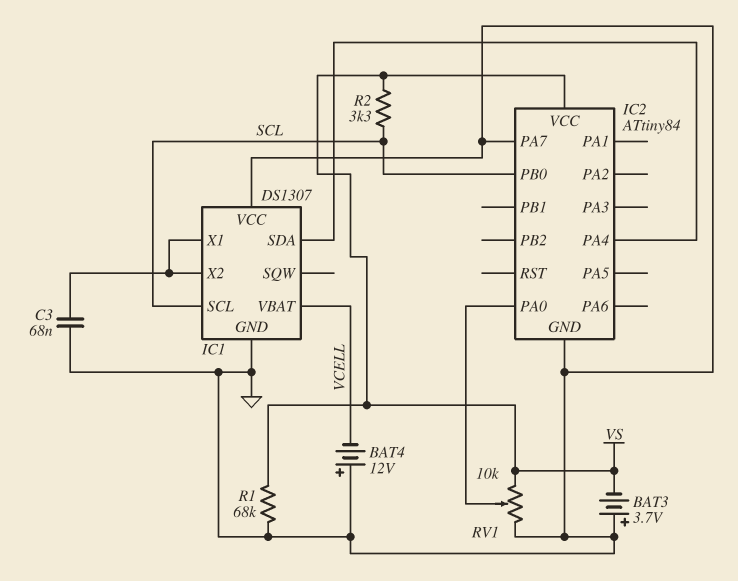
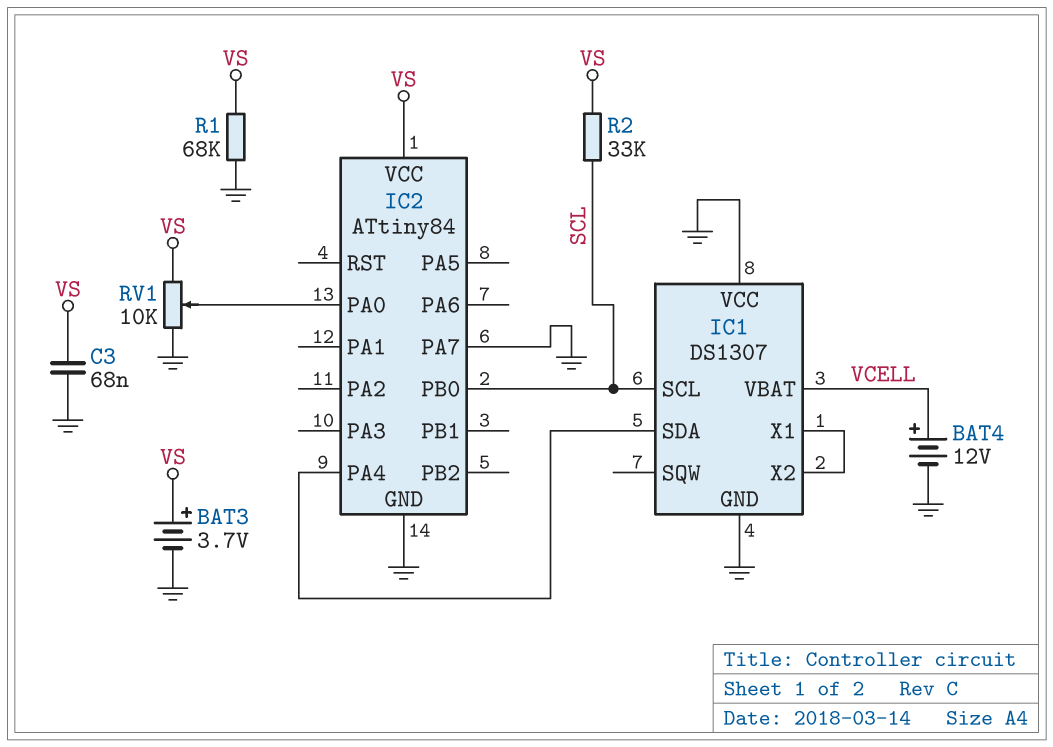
BAT3: 3.7V (plus GND, minus VS) -> 3.7V (plus VS, minus GND)
BAT4: 12V (plus GND, minus VCELL) -> 12V (plus VCELL, minus GND)
C3: 68nF (GND, IC1/X1) -> 68nF (GND, VS)
R2: 3.3k (SCL, VS) -> 33k (SCL, VS)

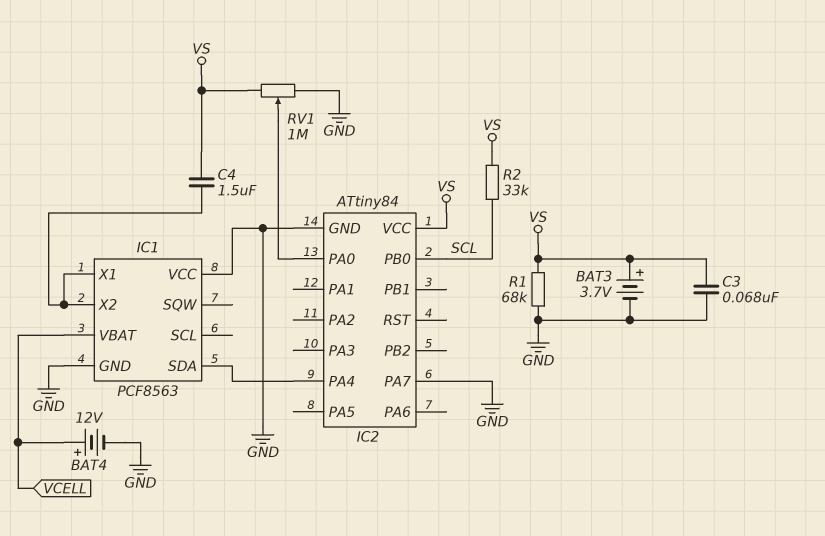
C4: none -> 1.5uF (IC1/X1, VS)
IC1: DS1307 -> PCF8563
IC1 pin SCL: SCL -> none
RV1: 10k (GND, VS, wiper IC2/PA0) -> 1M (GND, VS, wiper IC2/PA0)

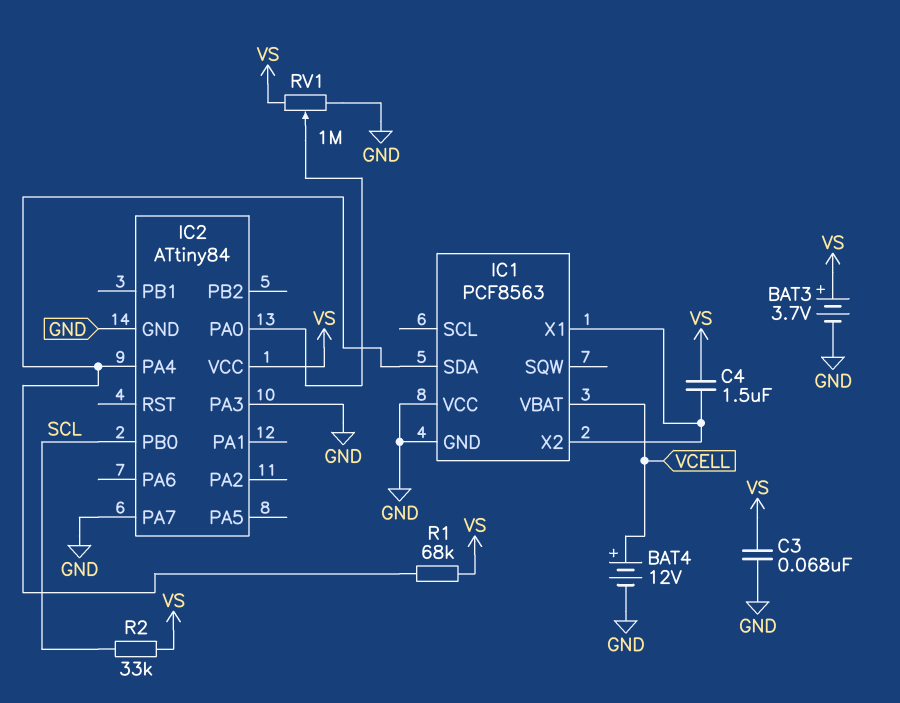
IC2 pin PA3: none -> GND
R1: 68k (GND, VS) -> 68k (IC1/SDA, VS)

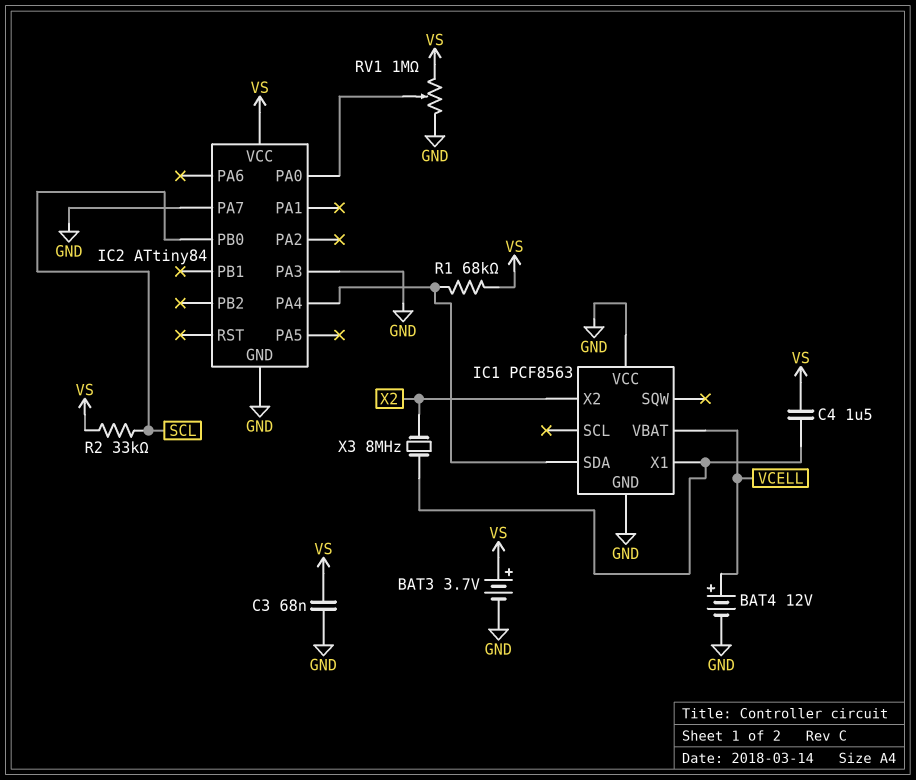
IC1 pin X2: IC1/X1 -> X2
X3: none -> 8MHz (IC1/X1, X2)

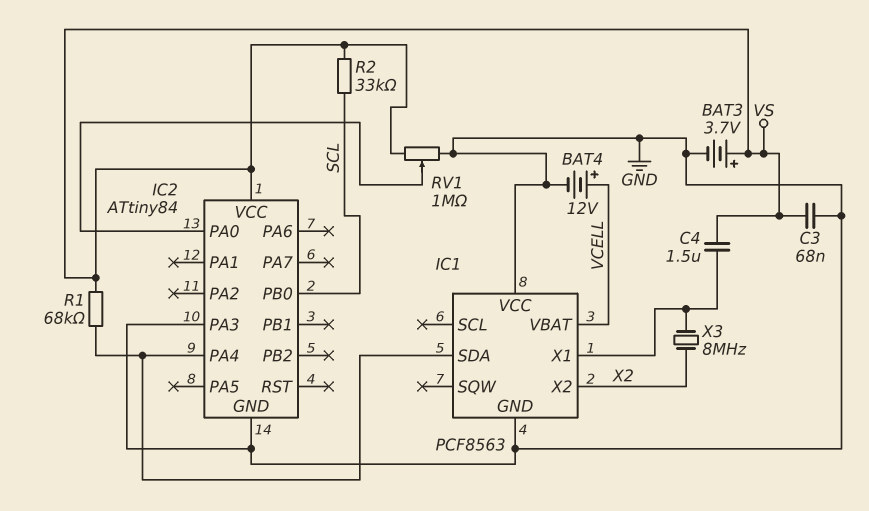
IC2 pin PA7: GND -> none

